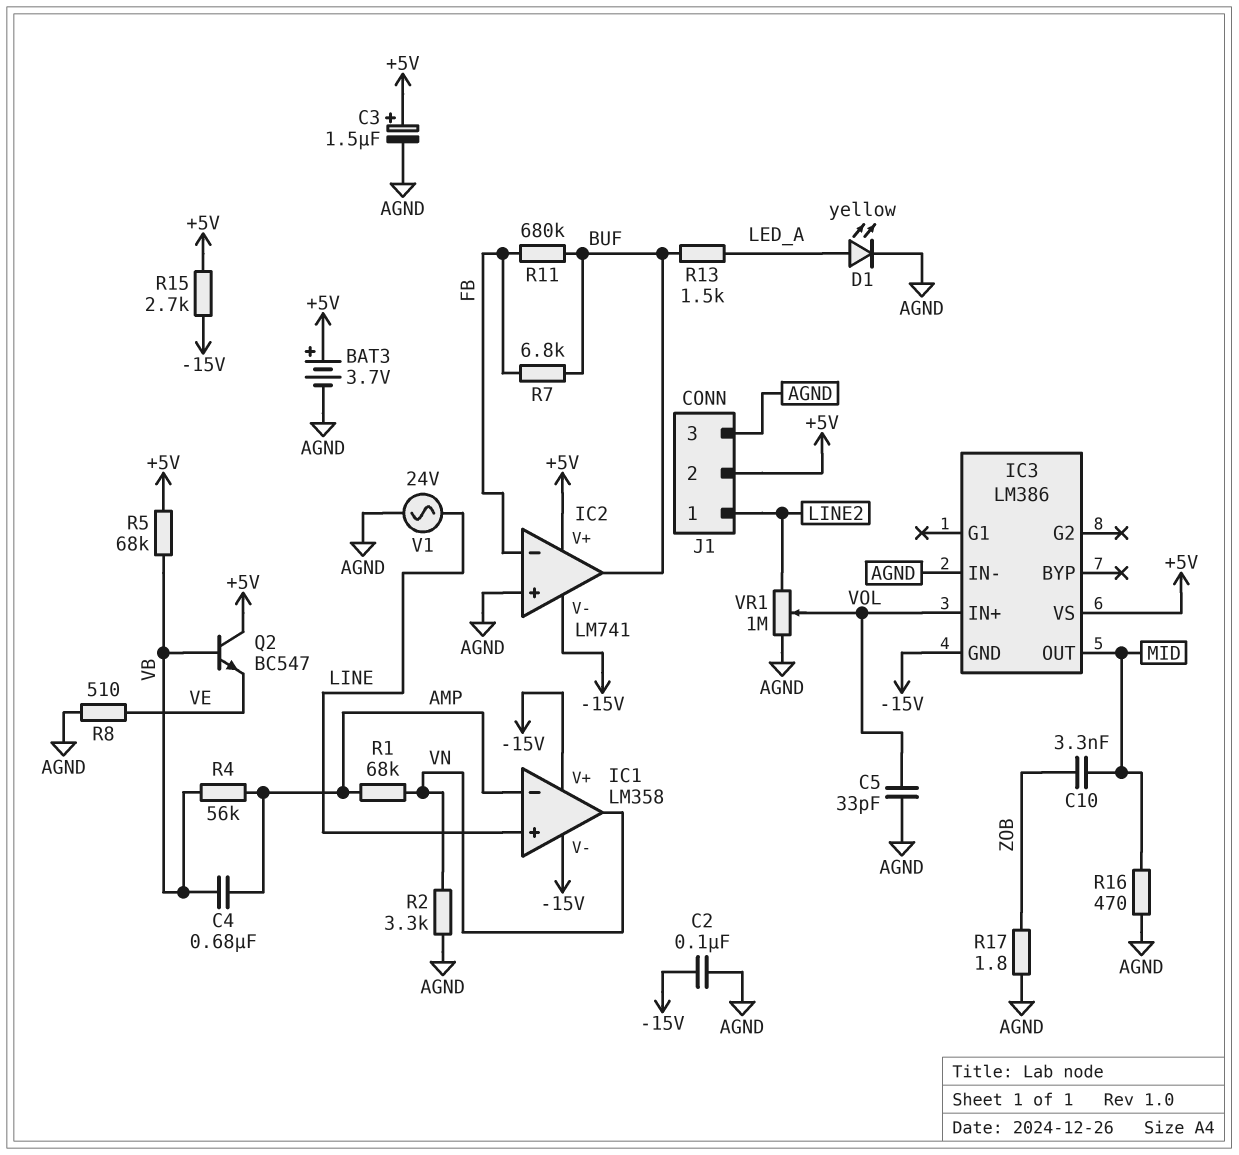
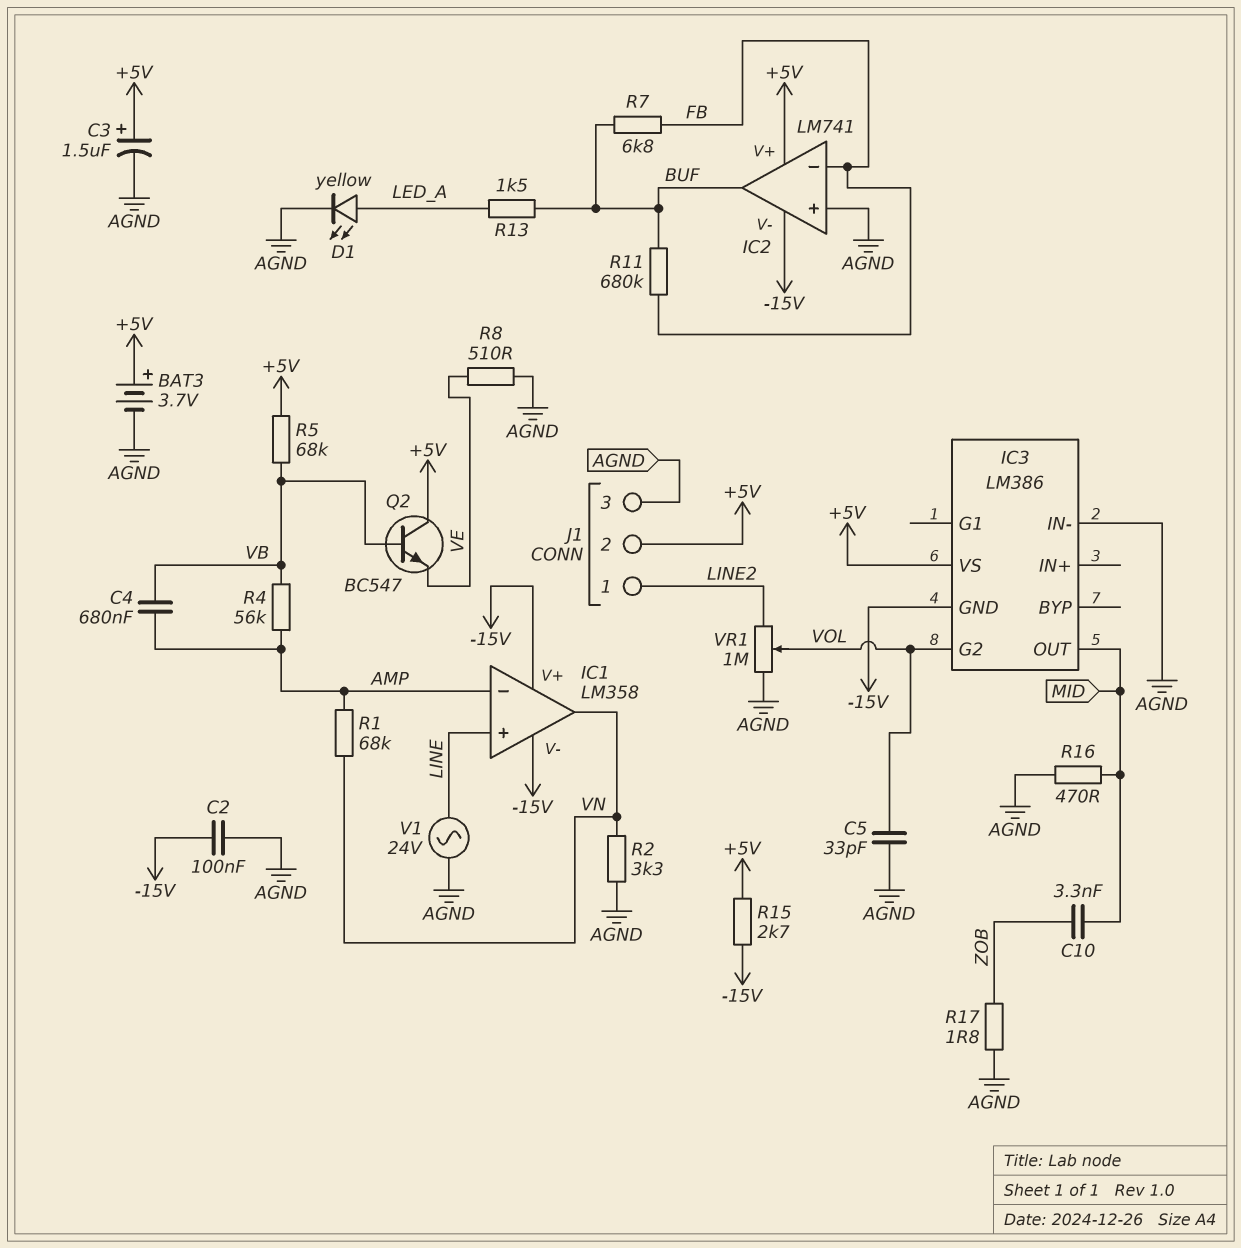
IC3 pin G2: none -> VOL
IC3 pin IN+: VOL -> none

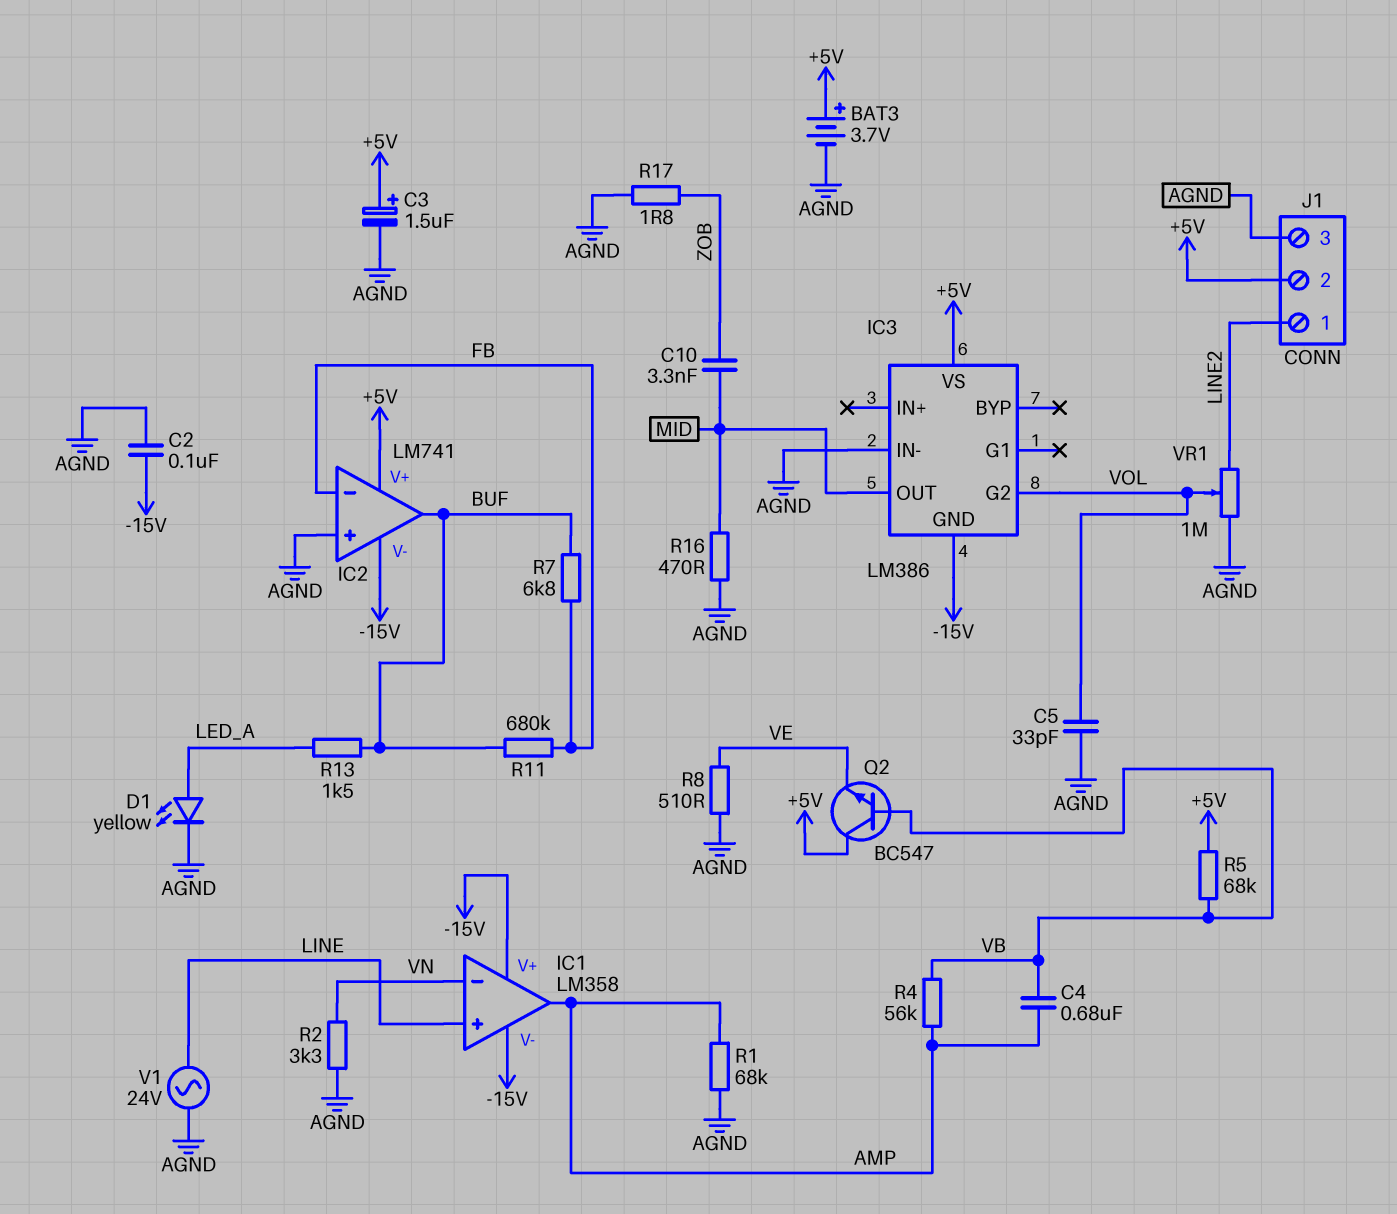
IC1 pin in-: AMP -> VN
IC1 pin out: VN -> AMP
R1: 68k (AMP, VN) -> 68k (AGND, AMP)
R15: 2.7k (+5V, -15V) -> none

